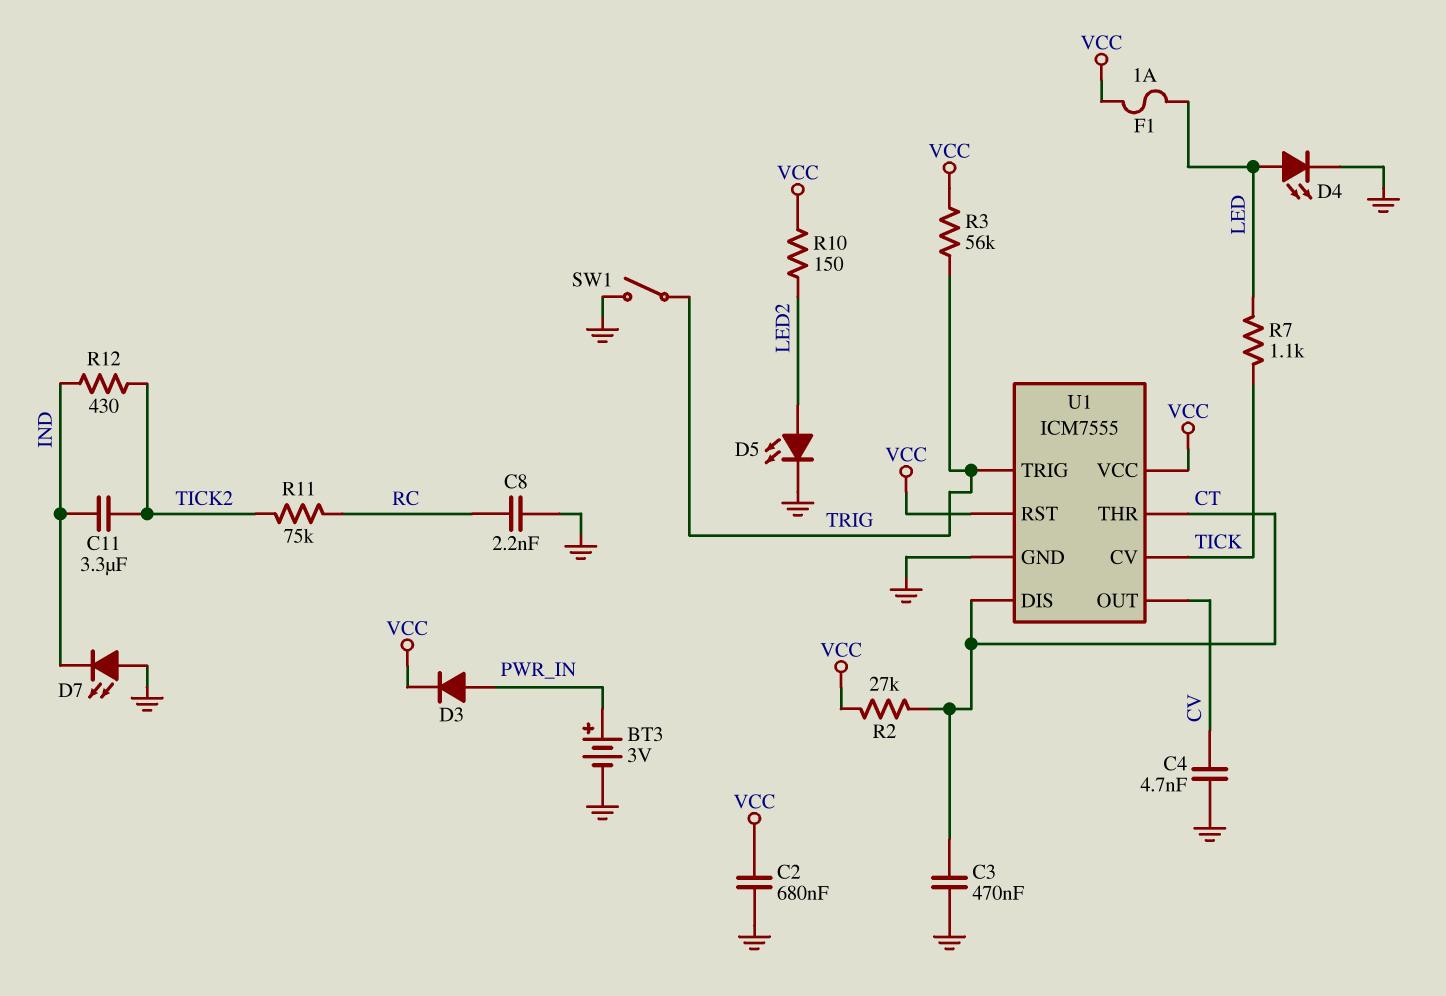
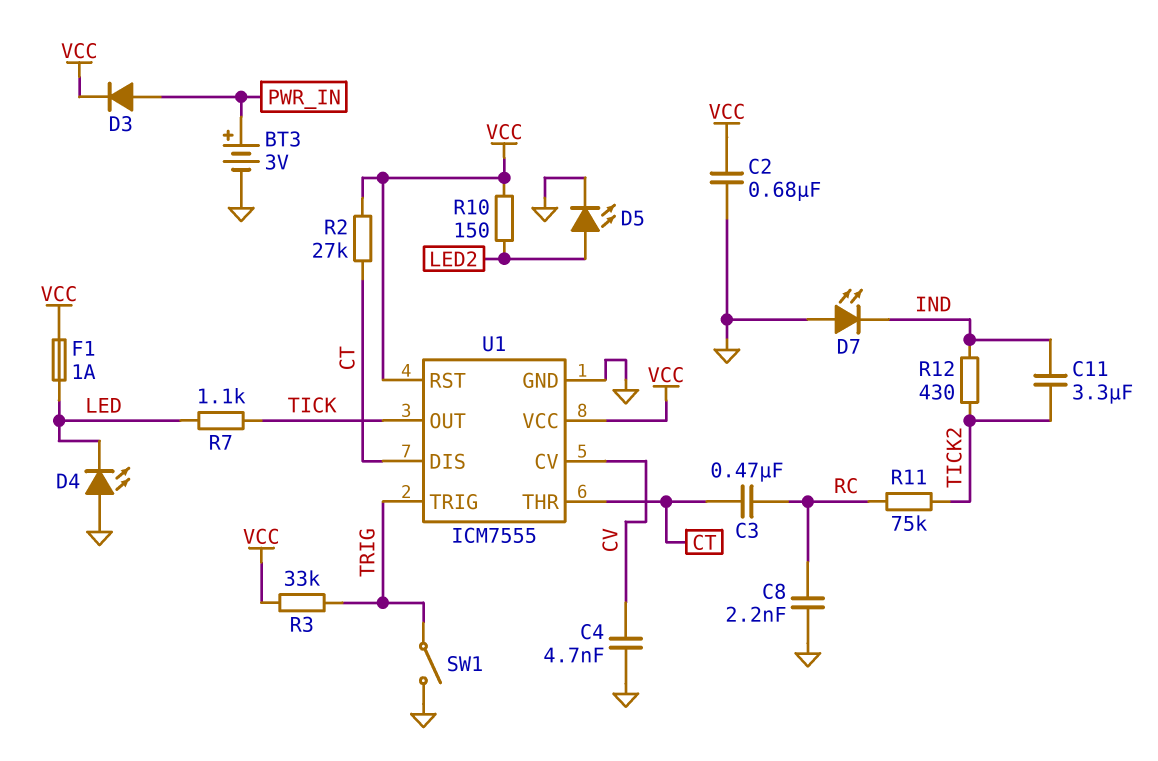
C3: 470nF (CT, GND) -> 470nF (CT, RC)
D4: LED (A LED, K GND) -> LED (A GND, K LED)
R3: 56k (TRIG, VCC) -> 33k (TRIG, VCC)
U1 pin CV: TICK -> CV
U1 pin OUT: CV -> TICK

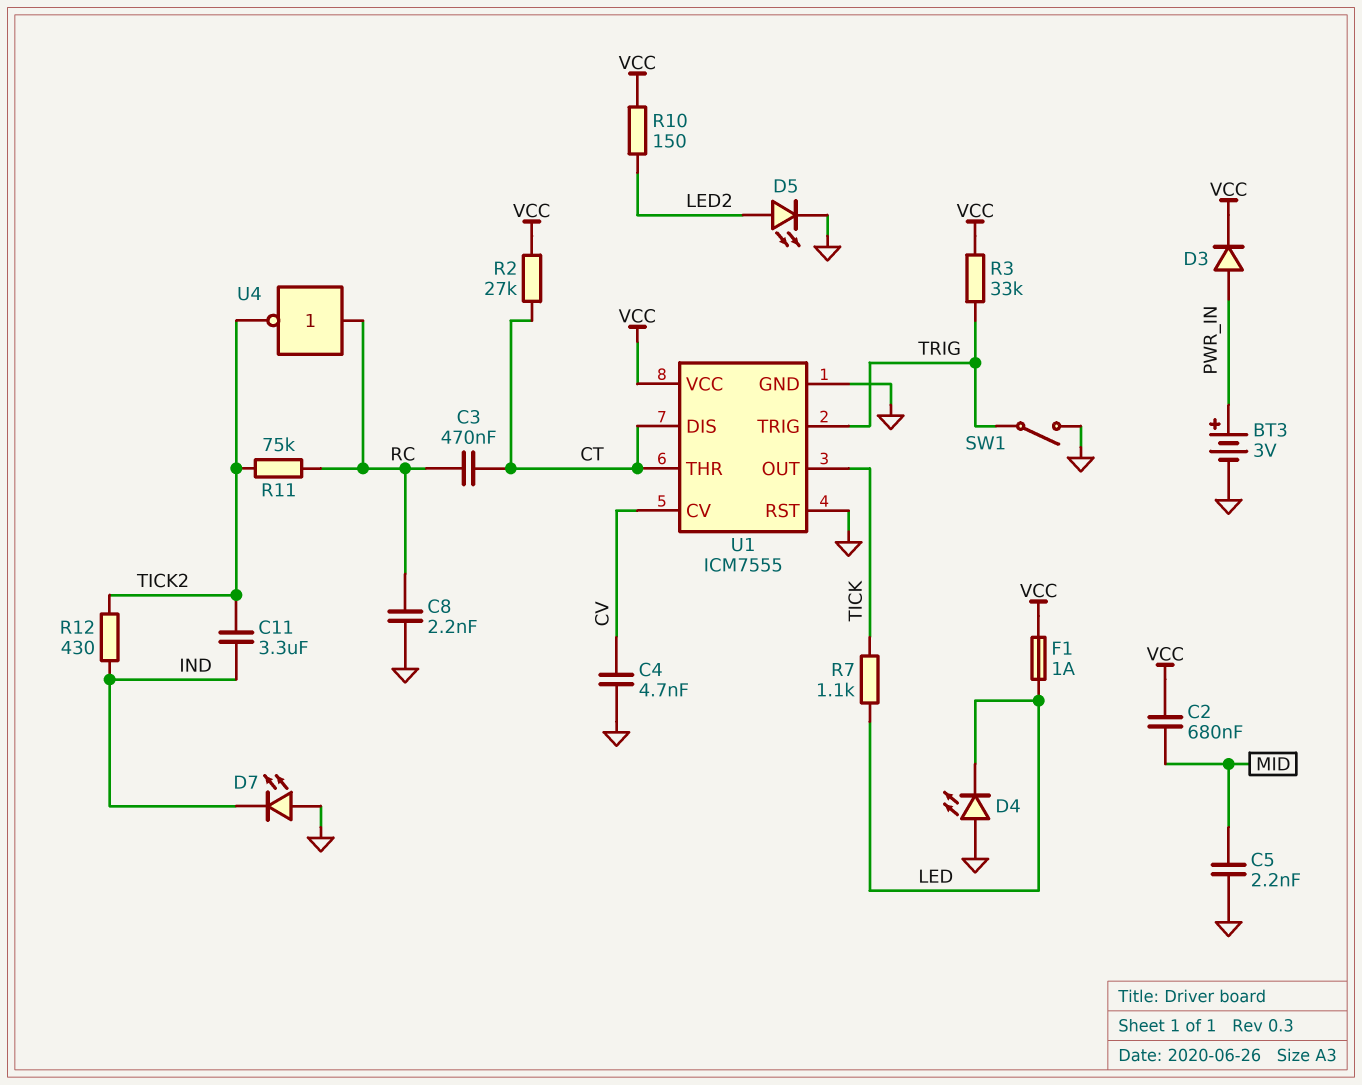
C2: 680nF (GND, VCC) -> 680nF (MID, VCC)
C5: none -> 2.2nF (GND, MID)
U1 pin RST: VCC -> GND
U4: none -> NOT (in RC, out TICK2)

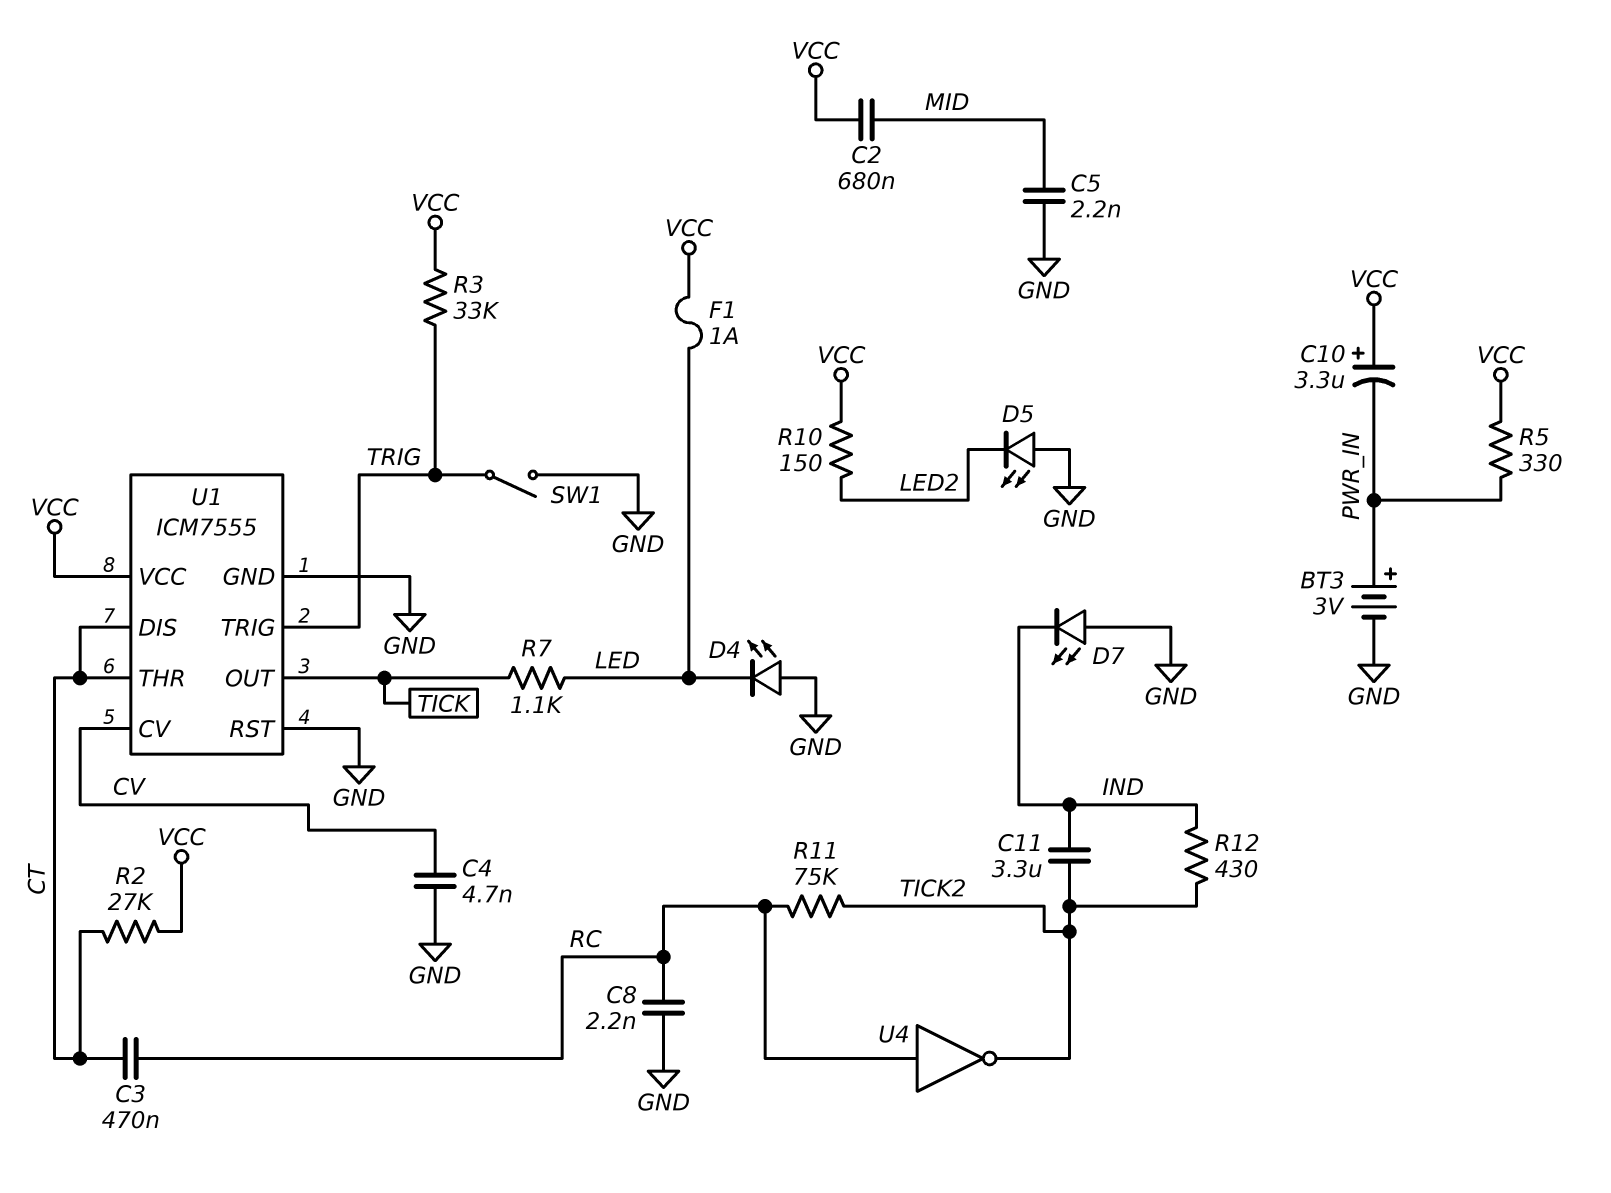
C10: none -> 3.3uF (plus VCC, minus PWR_IN)
D3: diode (A PWR_IN, K VCC) -> none
D5: LED (A LED2, K GND) -> LED (A GND, K LED2)
R5: none -> 330 (PWR_IN, VCC)

